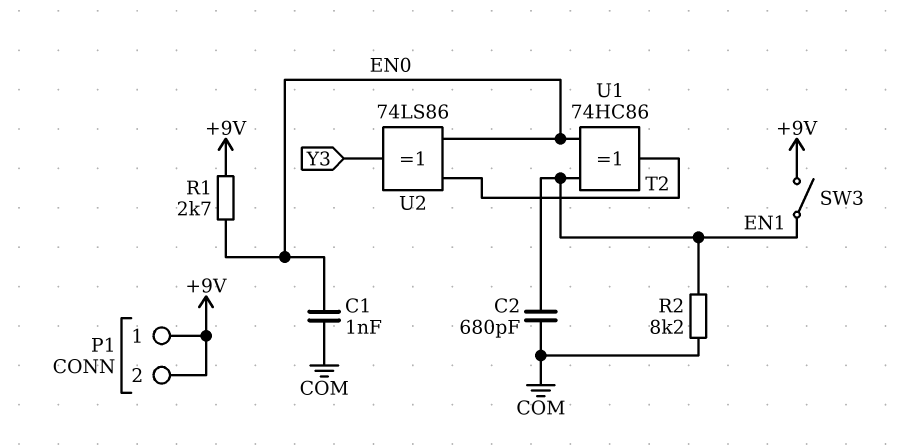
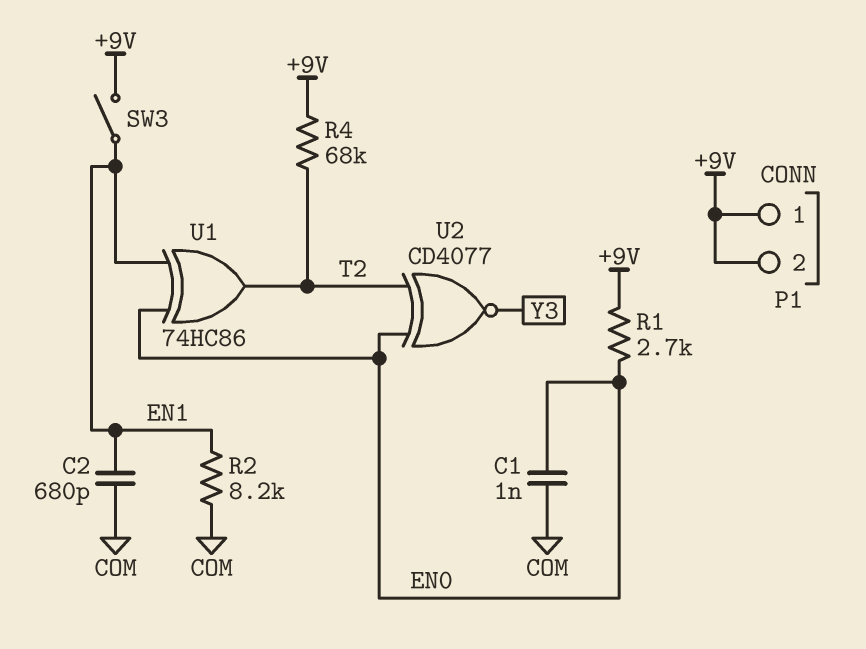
R4: none -> 68k (+9V, T2)
U2: XOR 74LS86 (in EN0, in T2, out Y3) -> XNOR CD4077 (in EN0, in T2, out Y3)

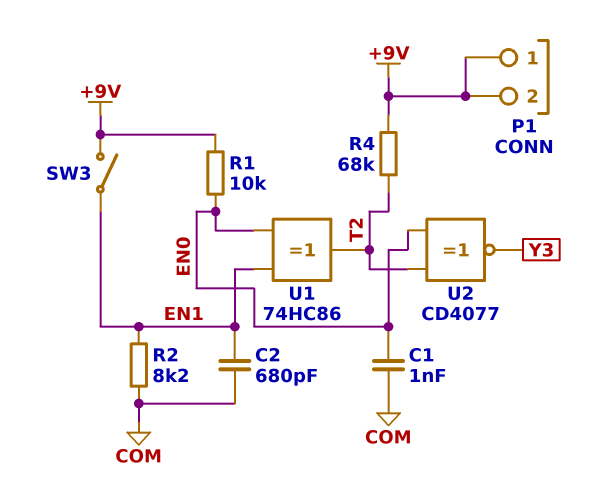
R1: 2.7k (+9V, EN0) -> 10k (+9V, EN0)

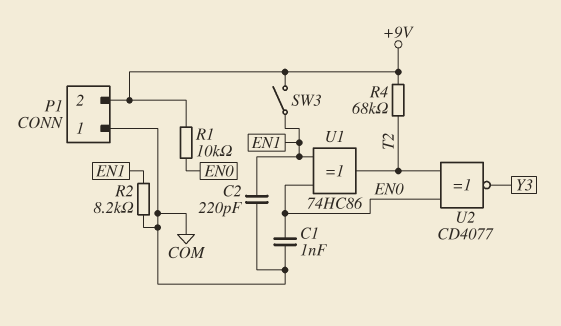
C2: 680pF (COM, EN1) -> 220pF (COM, EN1)
P1 pin 1: +9V -> COM

